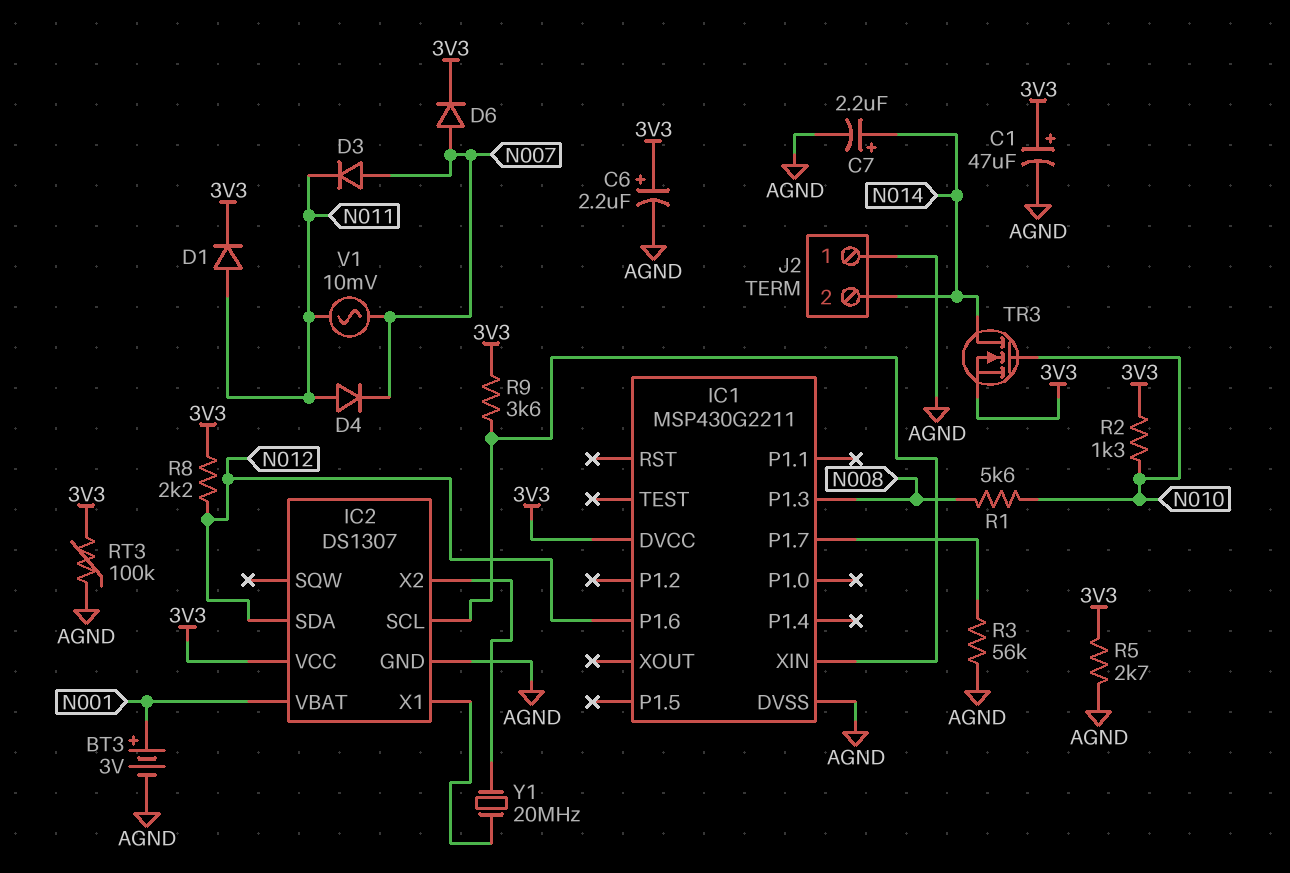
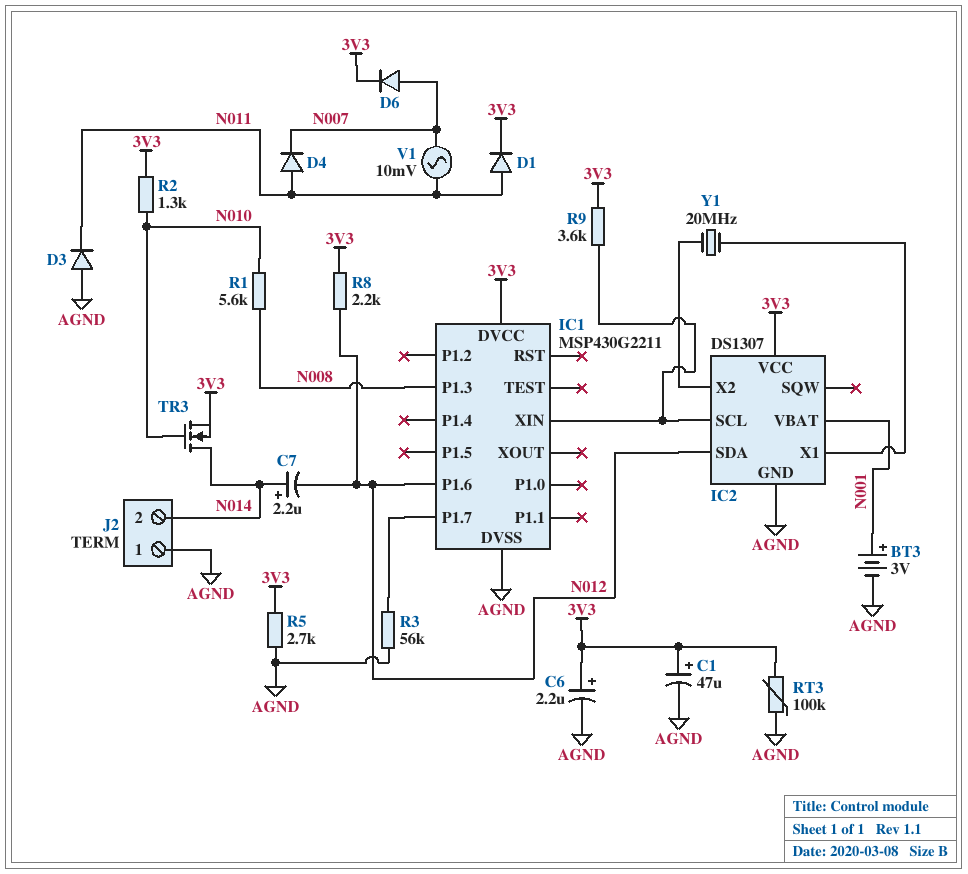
C7: 2.2uF (plus N014, minus AGND) -> 2.2uF (plus N014, minus N012)
D3: diode (A N007, K N011) -> diode (A AGND, K N011)

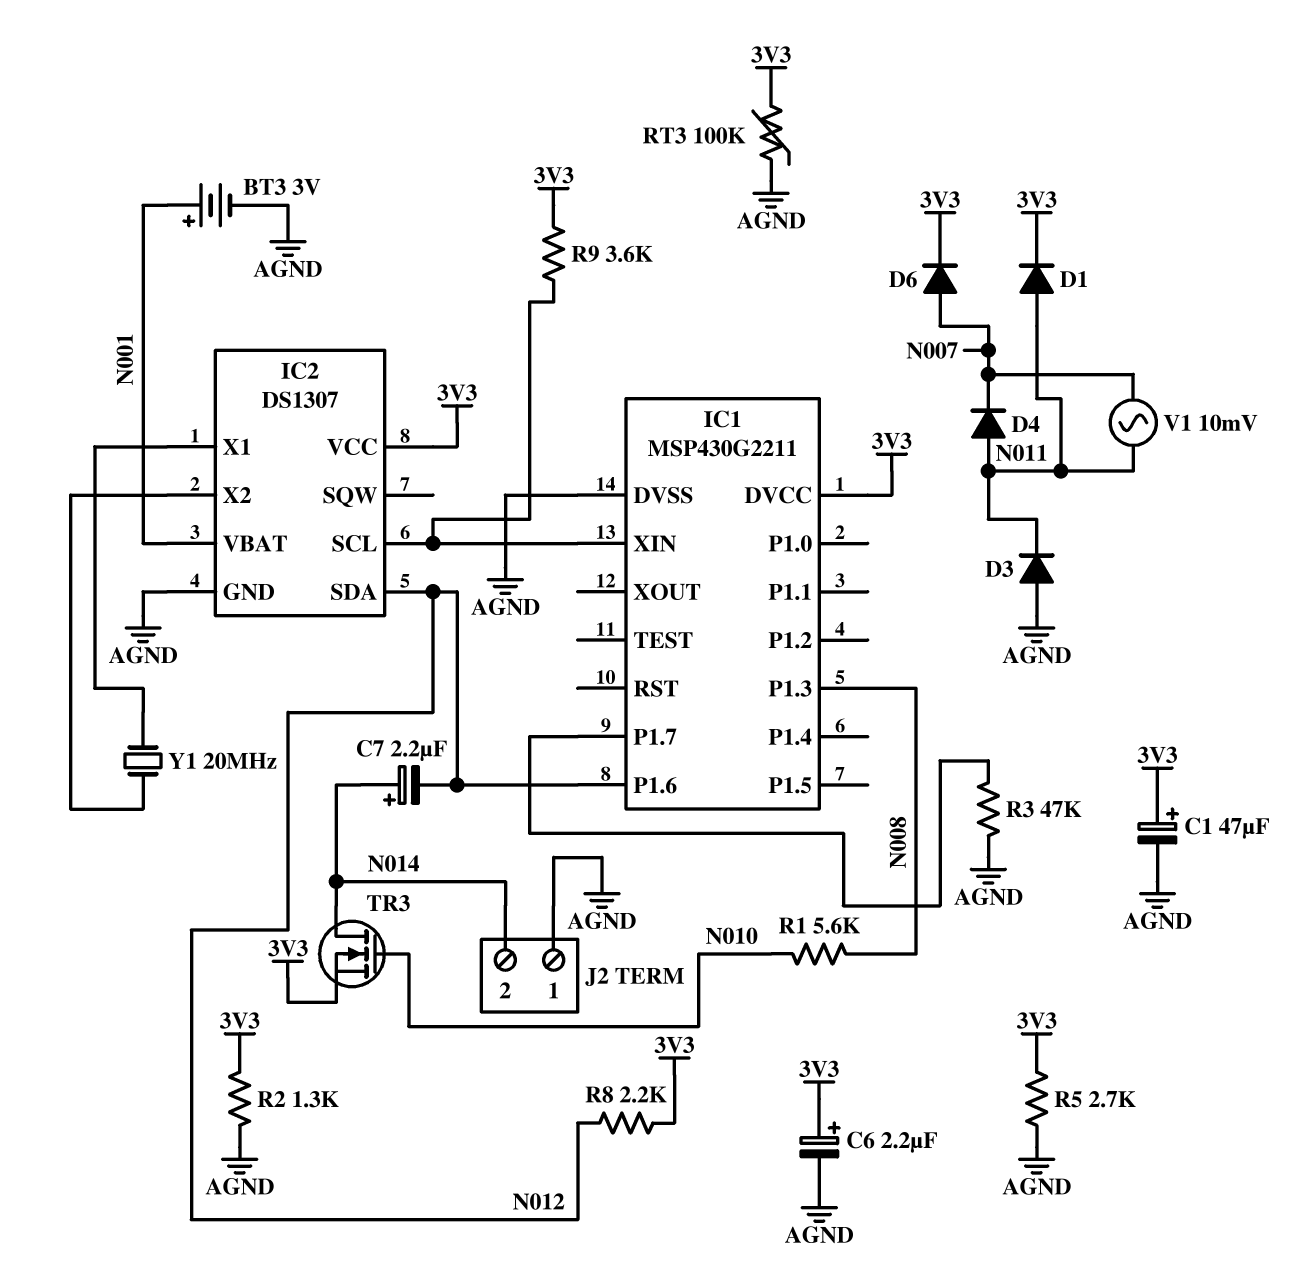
R2: 1.3k (3V3, N010) -> 1.3k (3V3, AGND)
R3: 56k (AGND, IC1/P1.7) -> 47k (AGND, IC1/P1.7)

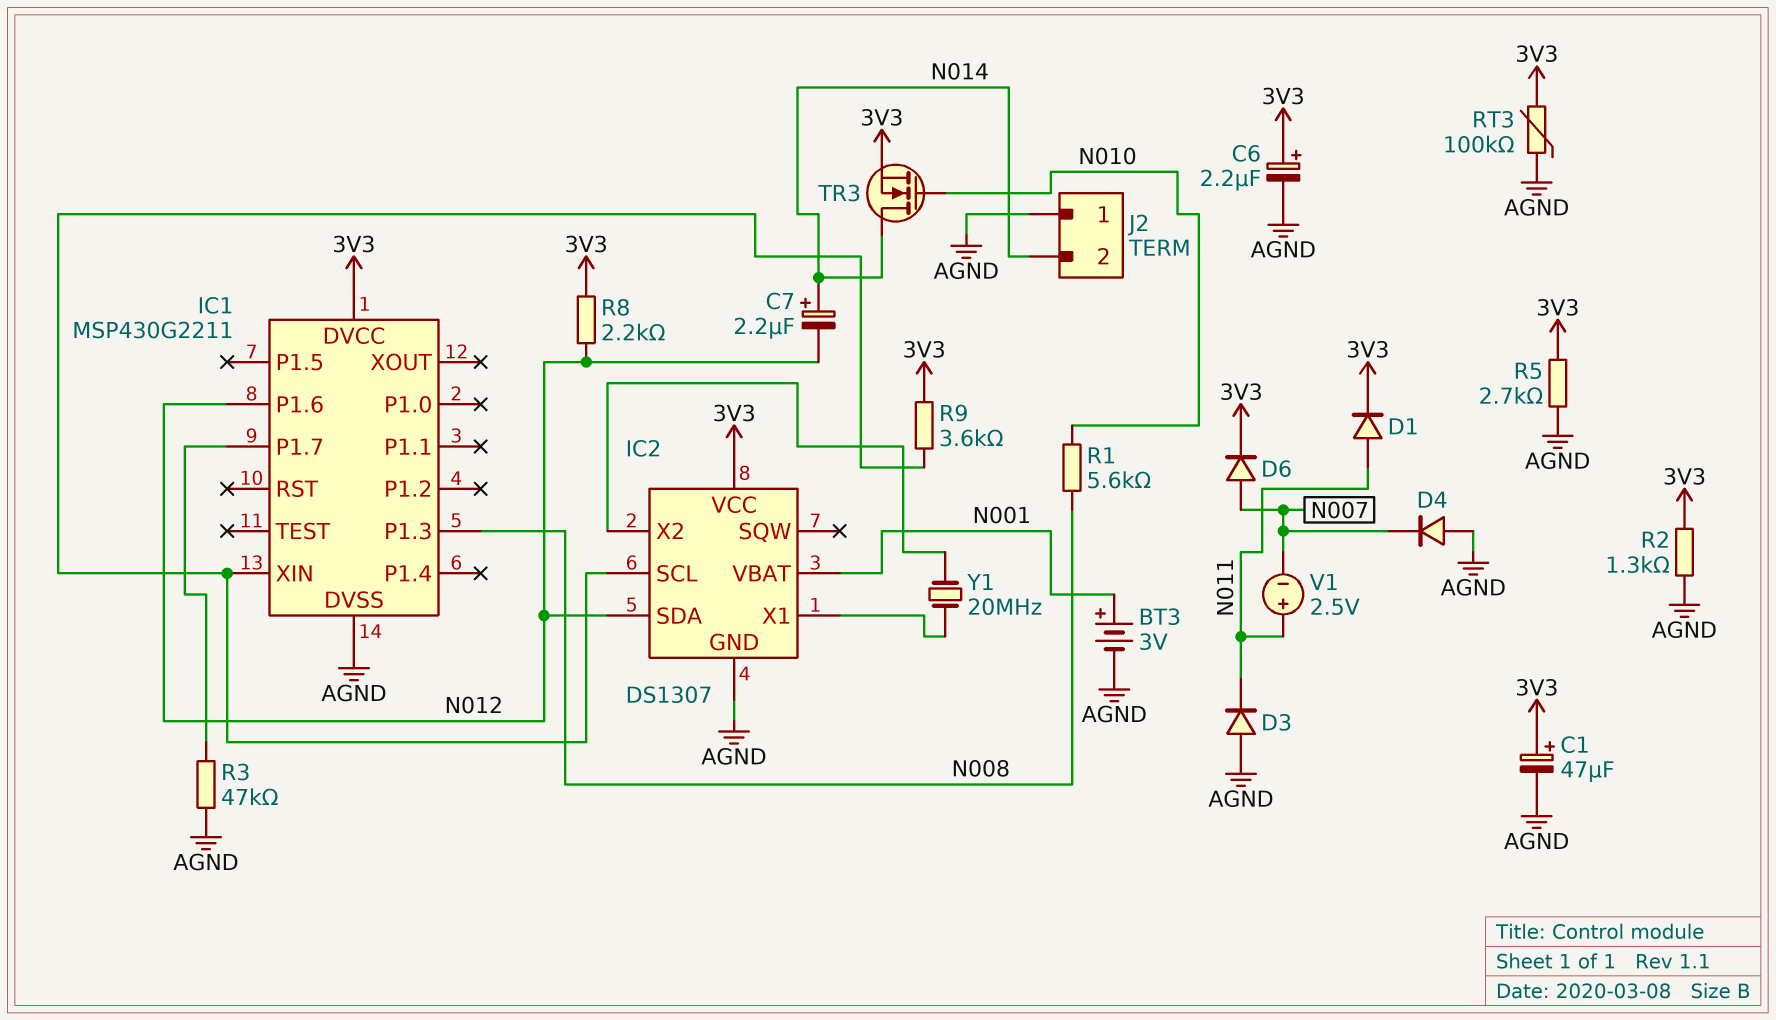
D4: diode (A N011, K N007) -> diode (A AGND, K N007)
V1: AC 10mV (N007, N011) -> 2.5V (plus N011, minus N007)

